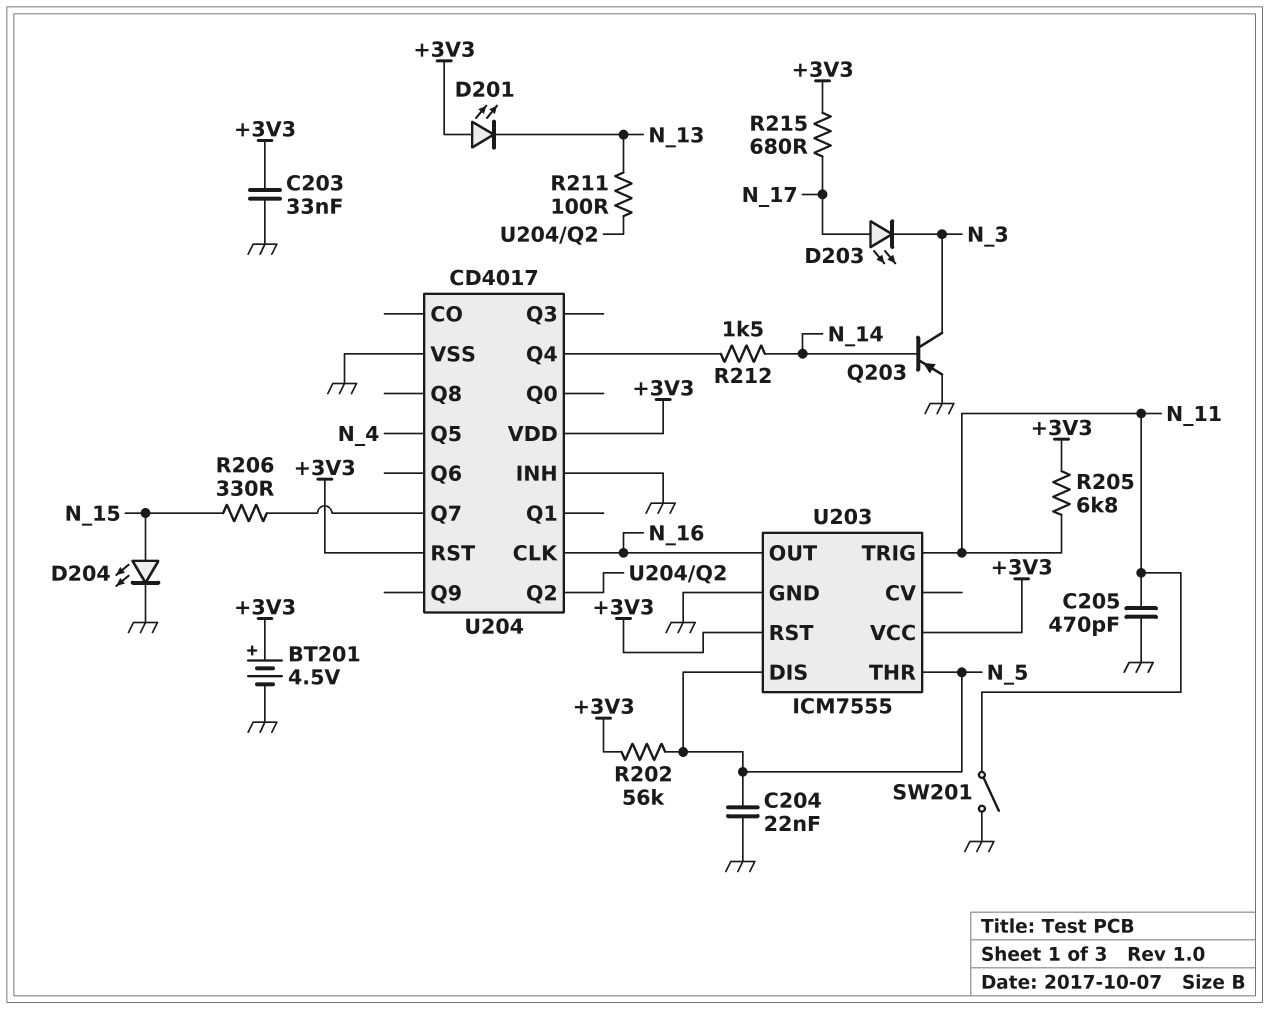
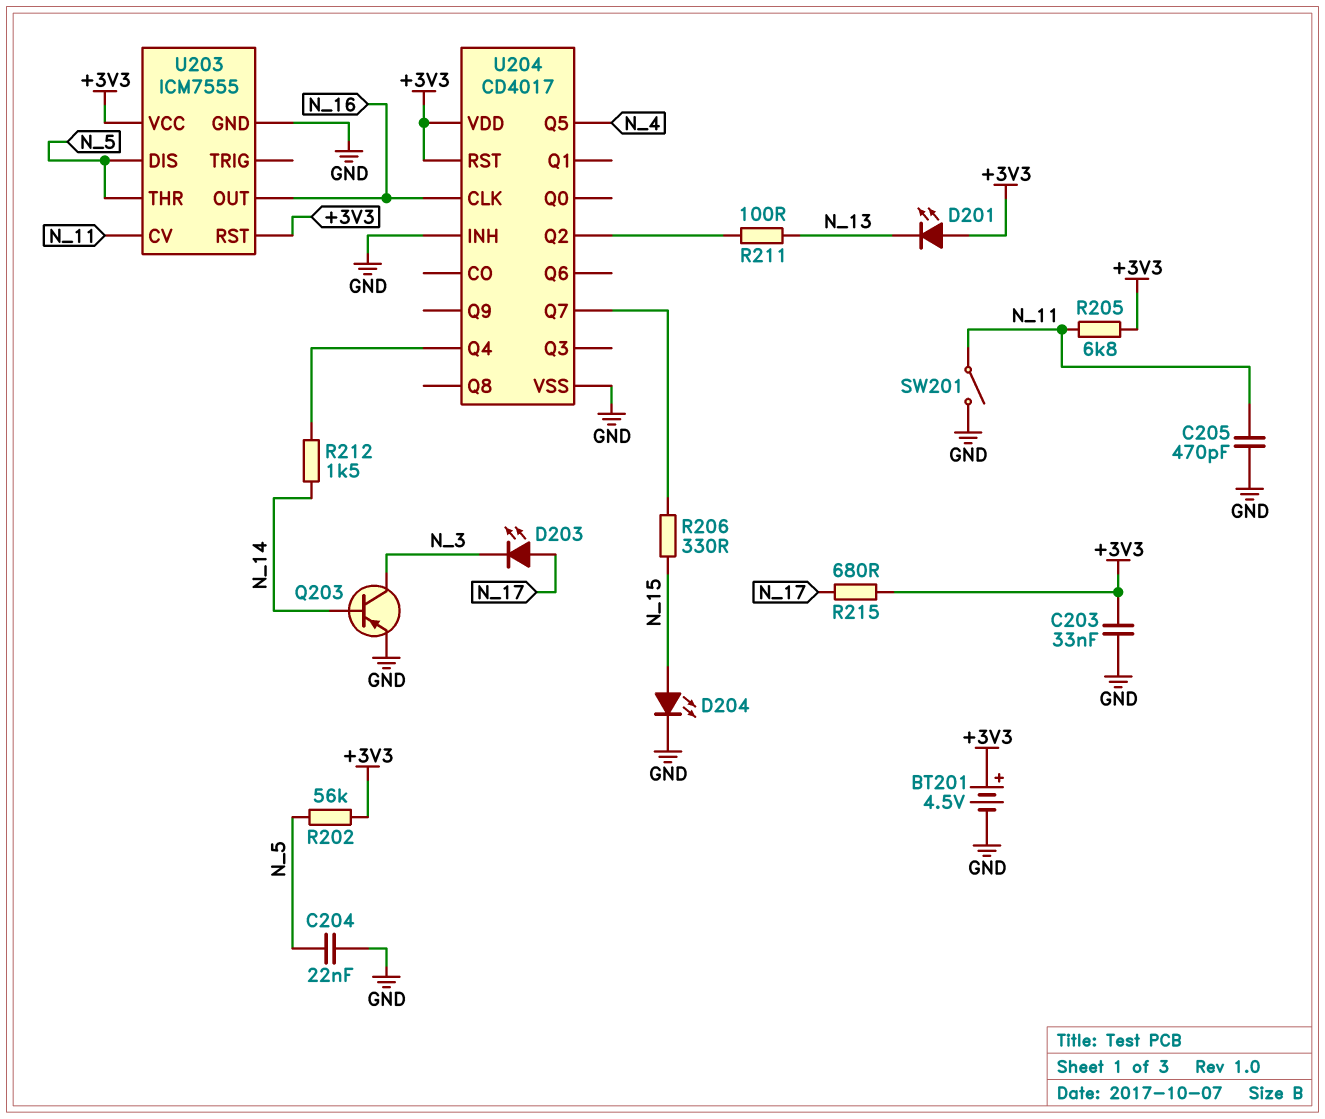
U203 pin CV: none -> N_11
U203 pin TRIG: N_11 -> none

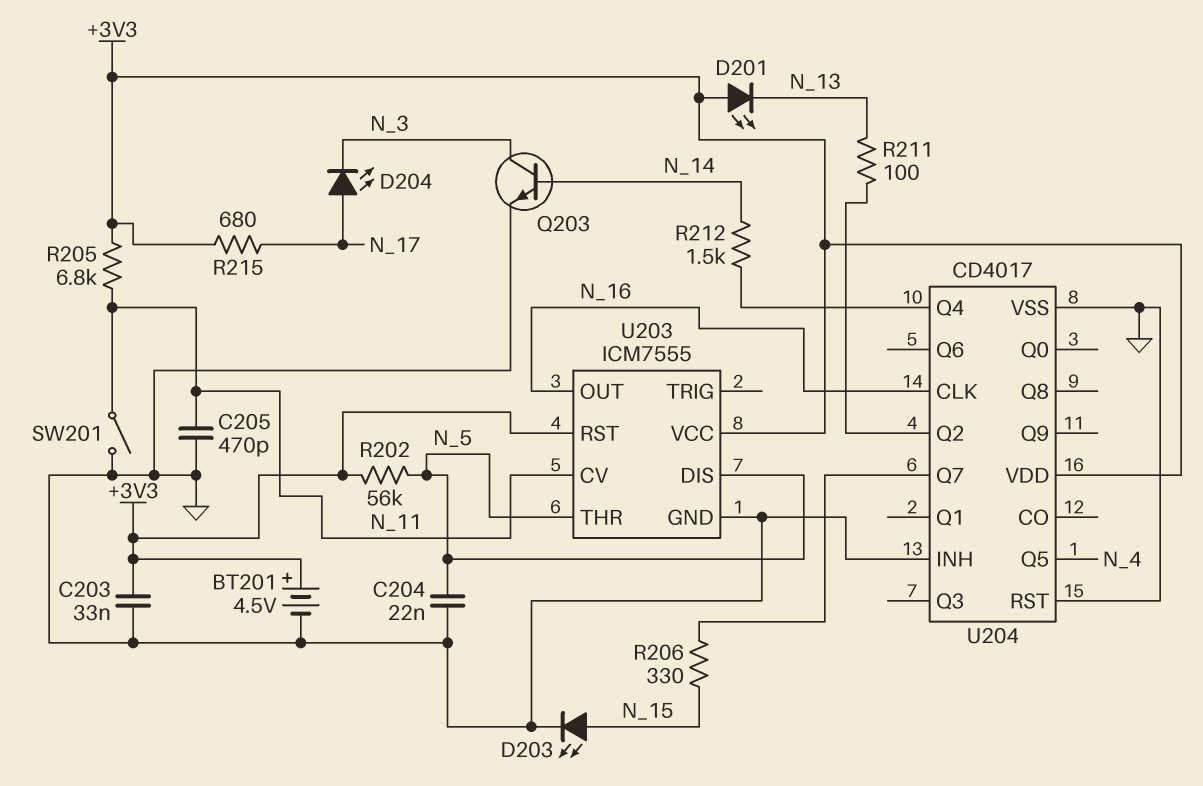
D203: LED (A N_17, K N_3) -> LED (A N_15, K GND)
D204: LED (A N_15, K GND) -> LED (A N_17, K N_3)
Q203: PNP (B N_14, C N_3, E GND) -> NPN (B N_14, C N_3, E GND)
U204 pin RST: +3V3 -> GND

